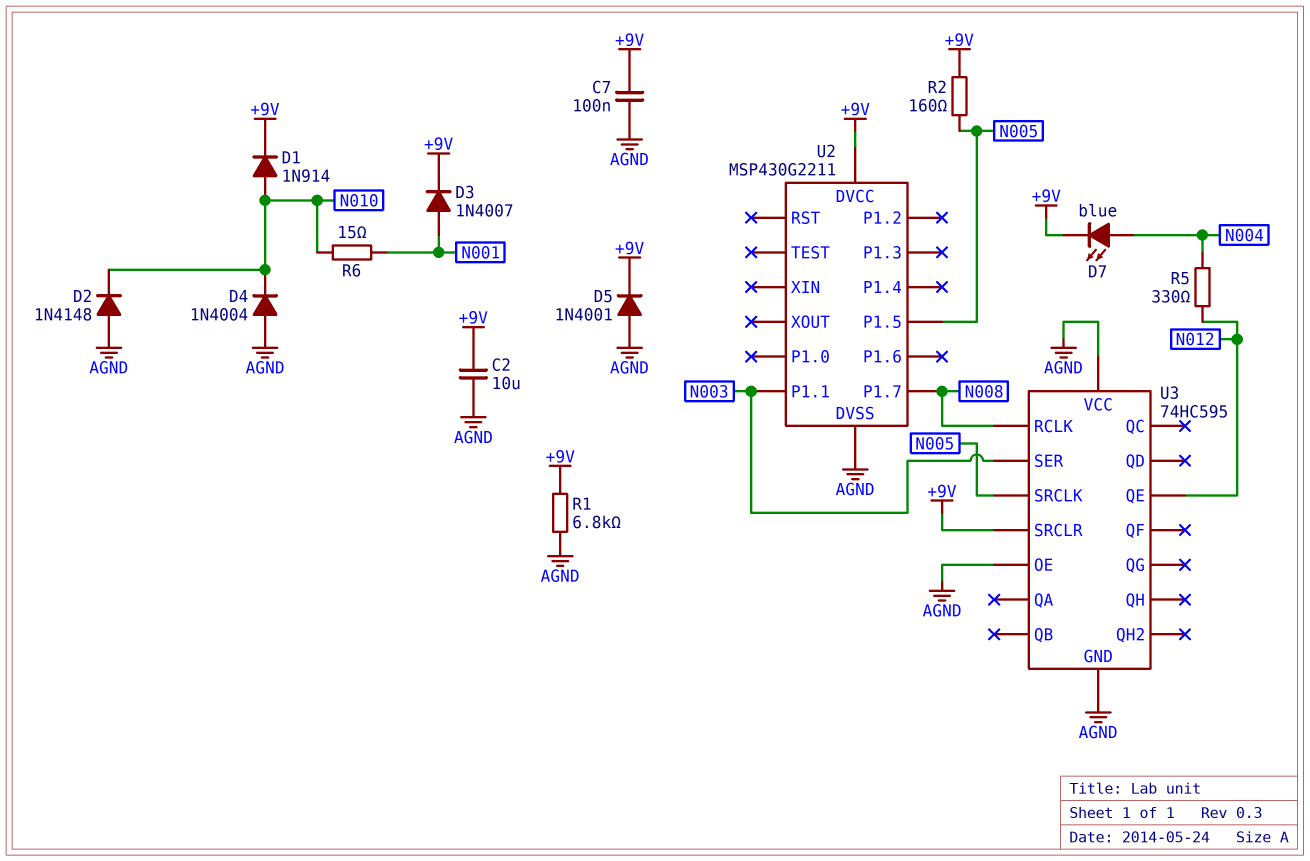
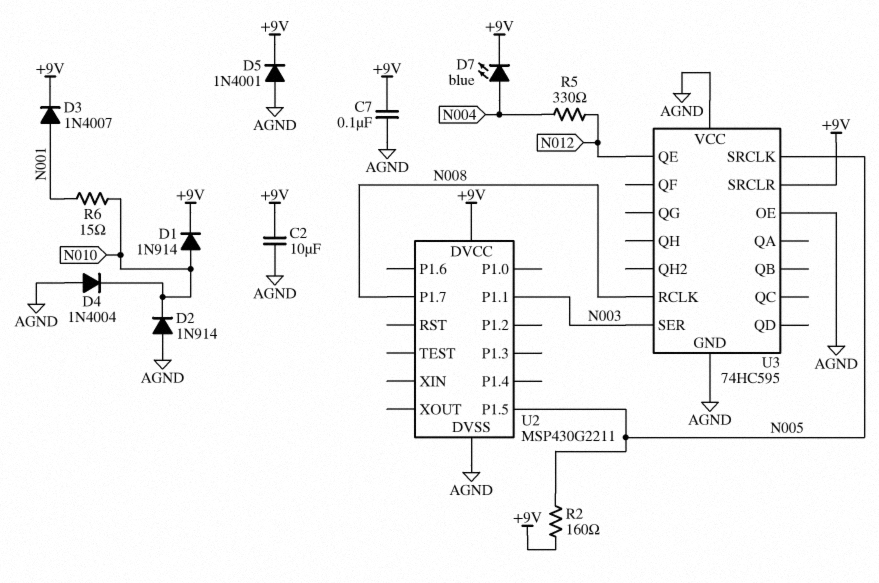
D2: diode 1N4148 (A AGND, K N010) -> diode 1N914 (A AGND, K N010)
R1: 6.8k (+9V, AGND) -> none

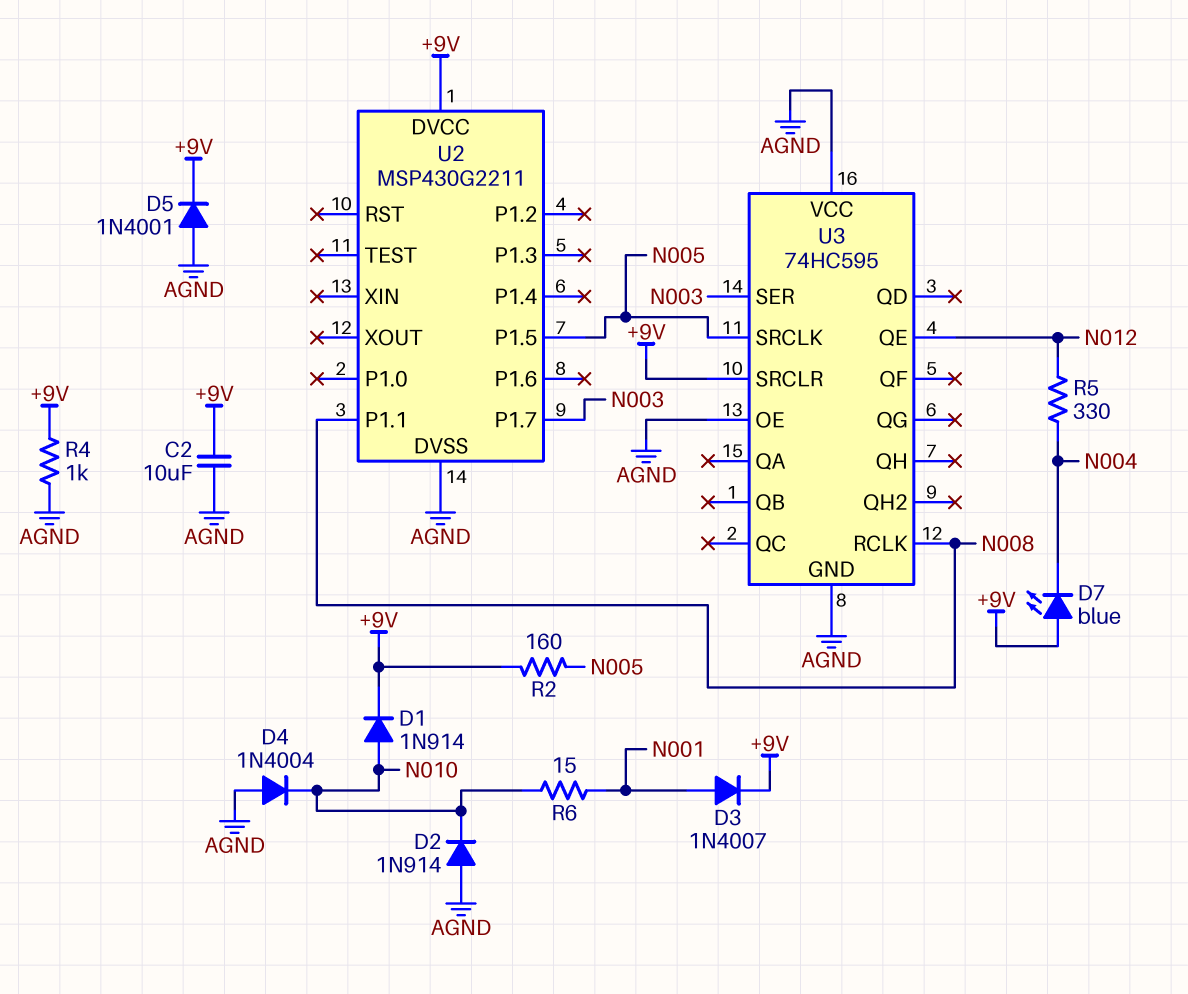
C7: 100nF (+9V, AGND) -> none
D7: LED blue (A N004, K +9V) -> LED blue (A +9V, K N004)
R4: none -> 1k (+9V, AGND)
U2 pin P1.1: N003 -> N008
U2 pin P1.7: N008 -> N003

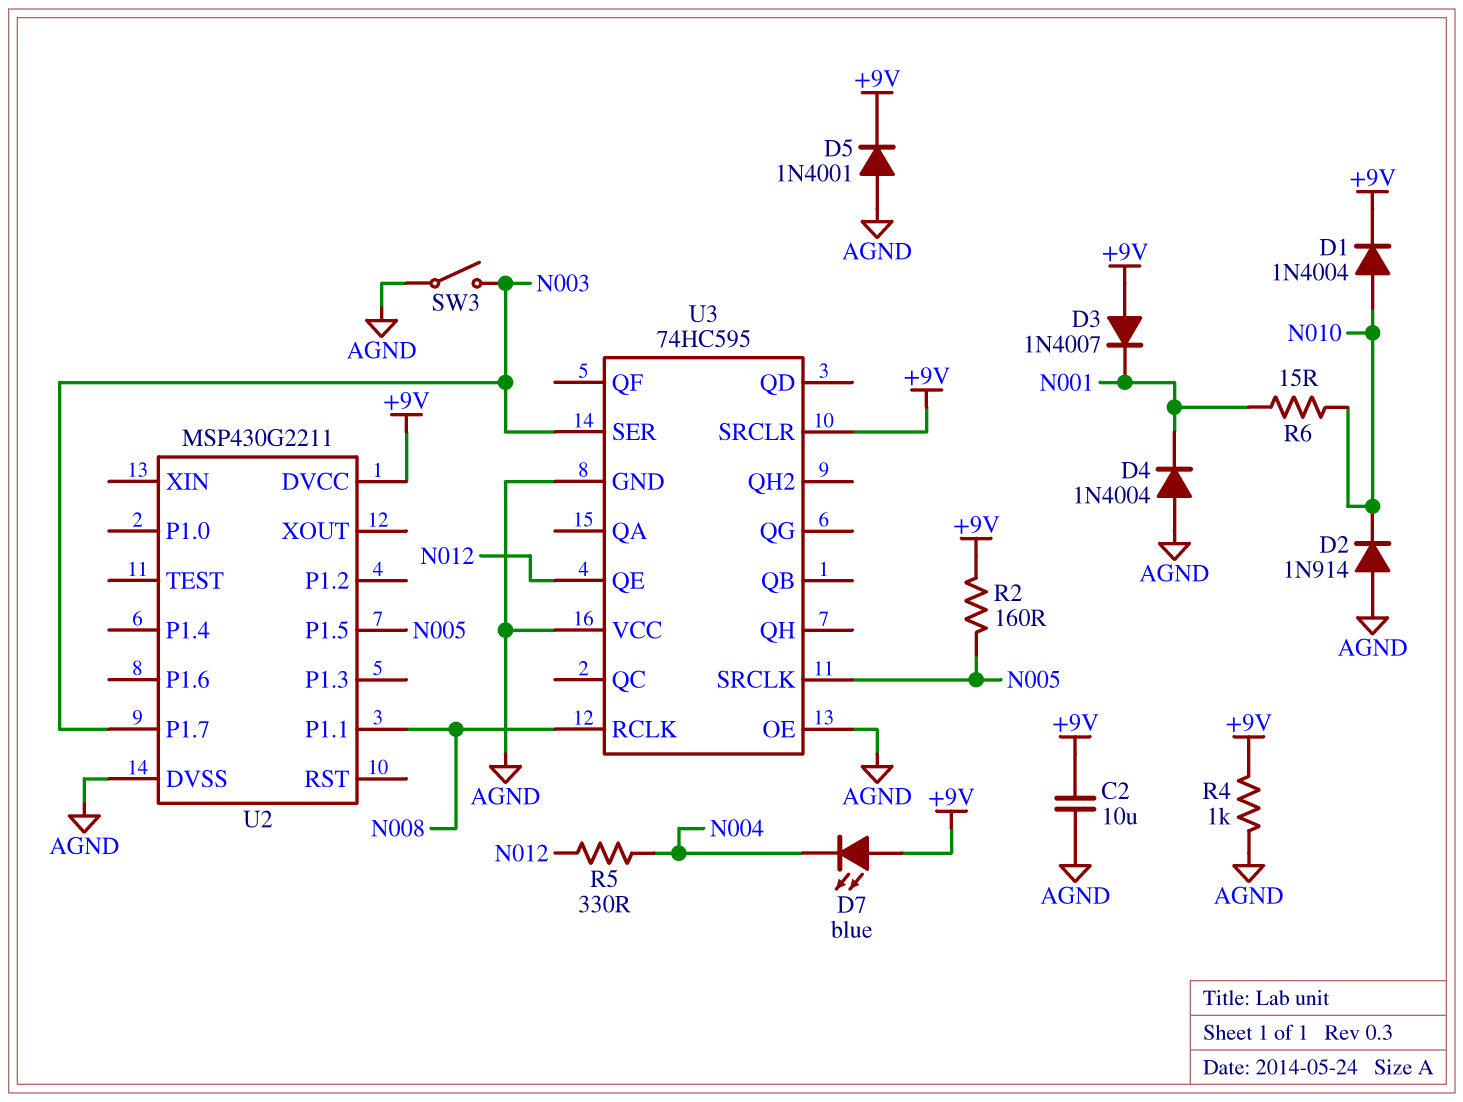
D1: diode 1N914 (A N010, K +9V) -> diode 1N4004 (A N010, K +9V)
D3: diode 1N4007 (A N001, K +9V) -> diode 1N4007 (A +9V, K N001)
D4: diode 1N4004 (A AGND, K N010) -> diode 1N4004 (A AGND, K N001)
SW3: none -> switch (AGND, N003)

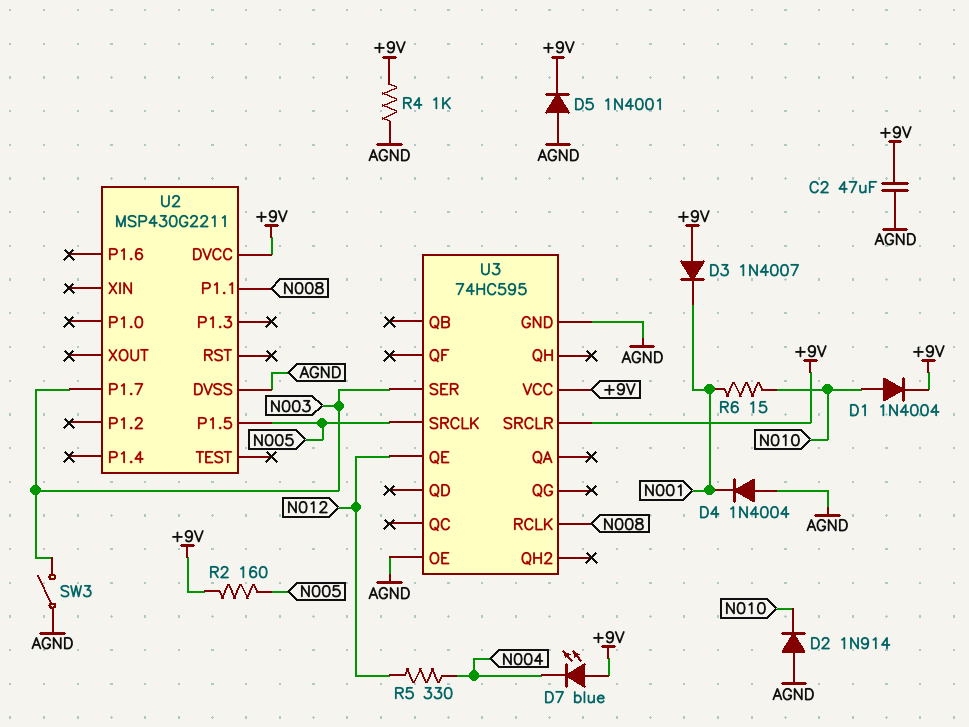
C2: 10uF (+9V, AGND) -> 47uF (+9V, AGND)
U3 pin VCC: AGND -> +9V

